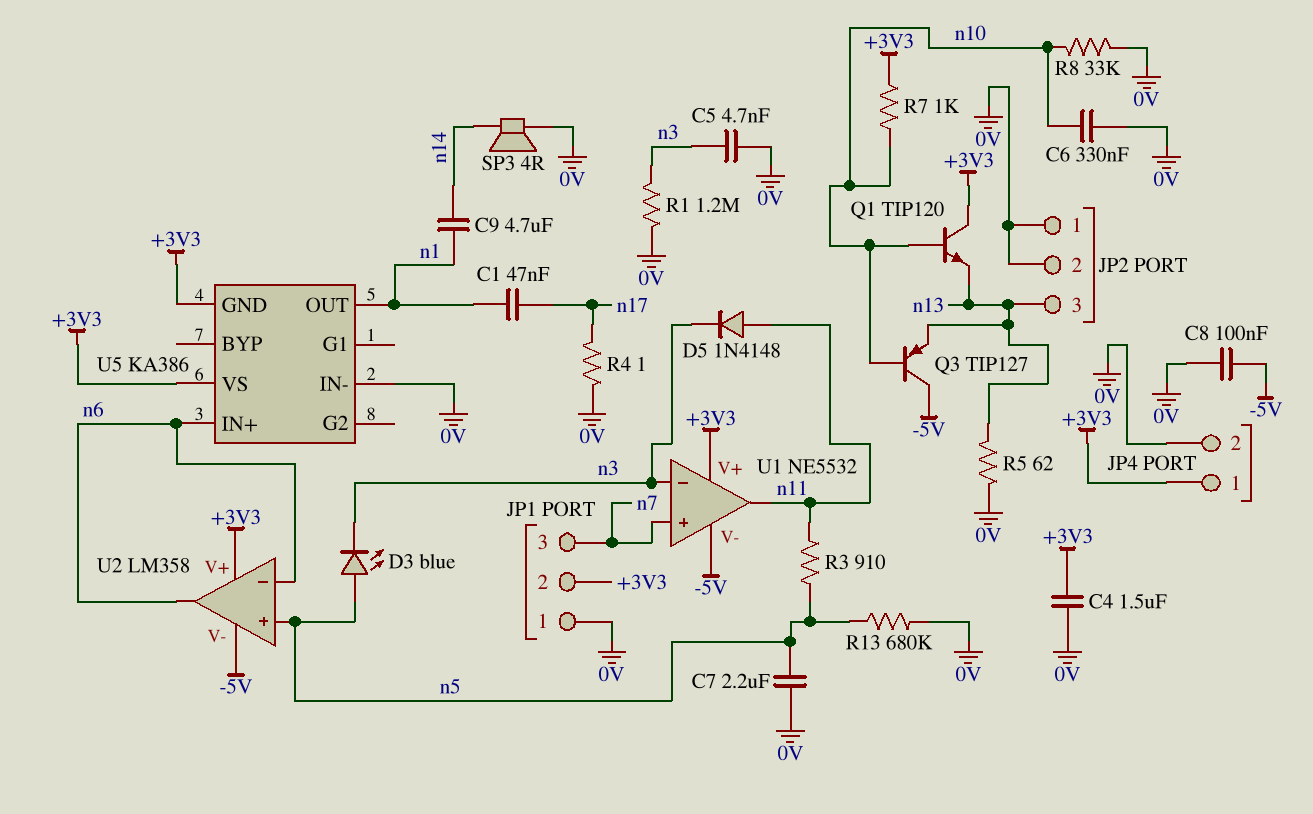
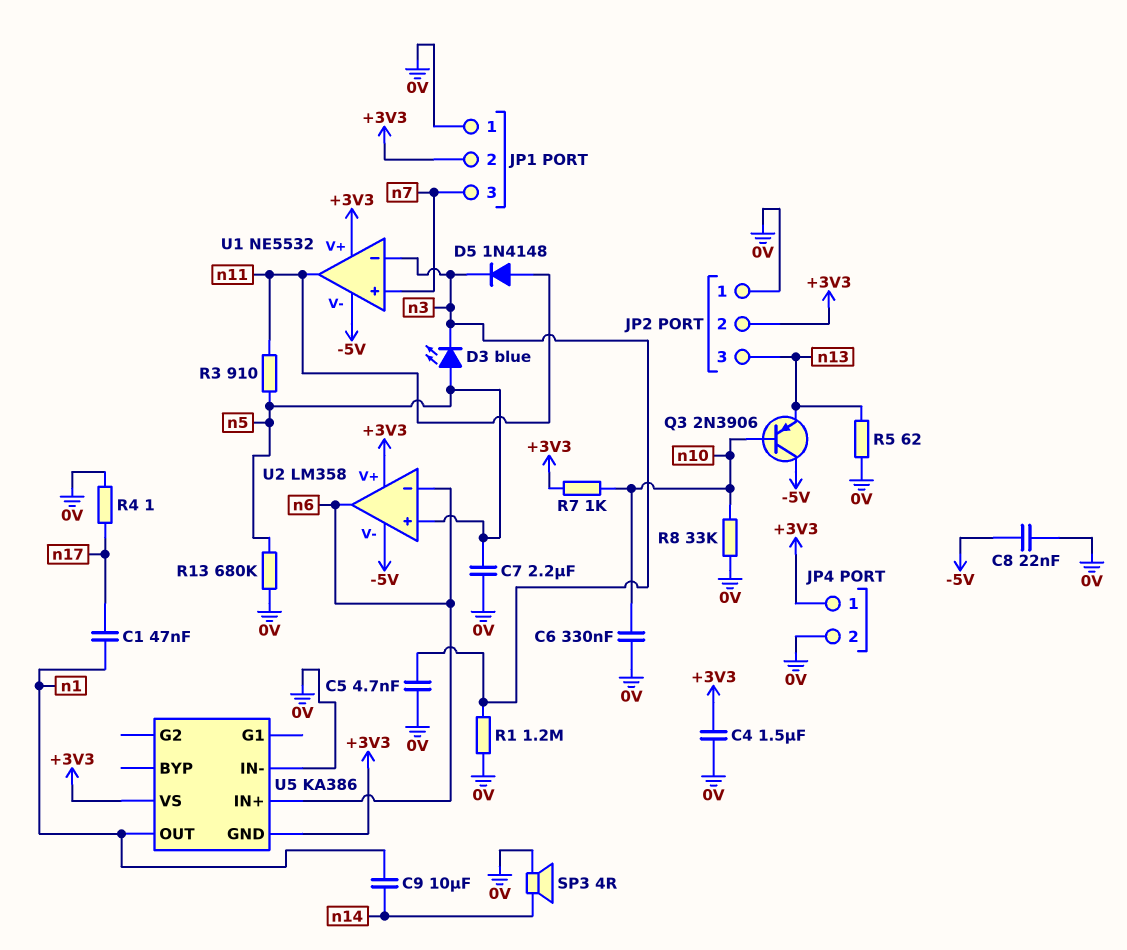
C8: 100nF (-5V, 0V) -> 22nF (-5V, 0V)
C9: 4.7uF (n1, n14) -> 10uF (n1, n14)
JP2 pin 2: 0V -> +3V3
Q1: NPN TIP120 (B n10, C +3V3, E n13) -> none
Q3: PNP TIP127 (B n10, C -5V, E n13) -> PNP 2N3906 (B n10, C -5V, E n13)

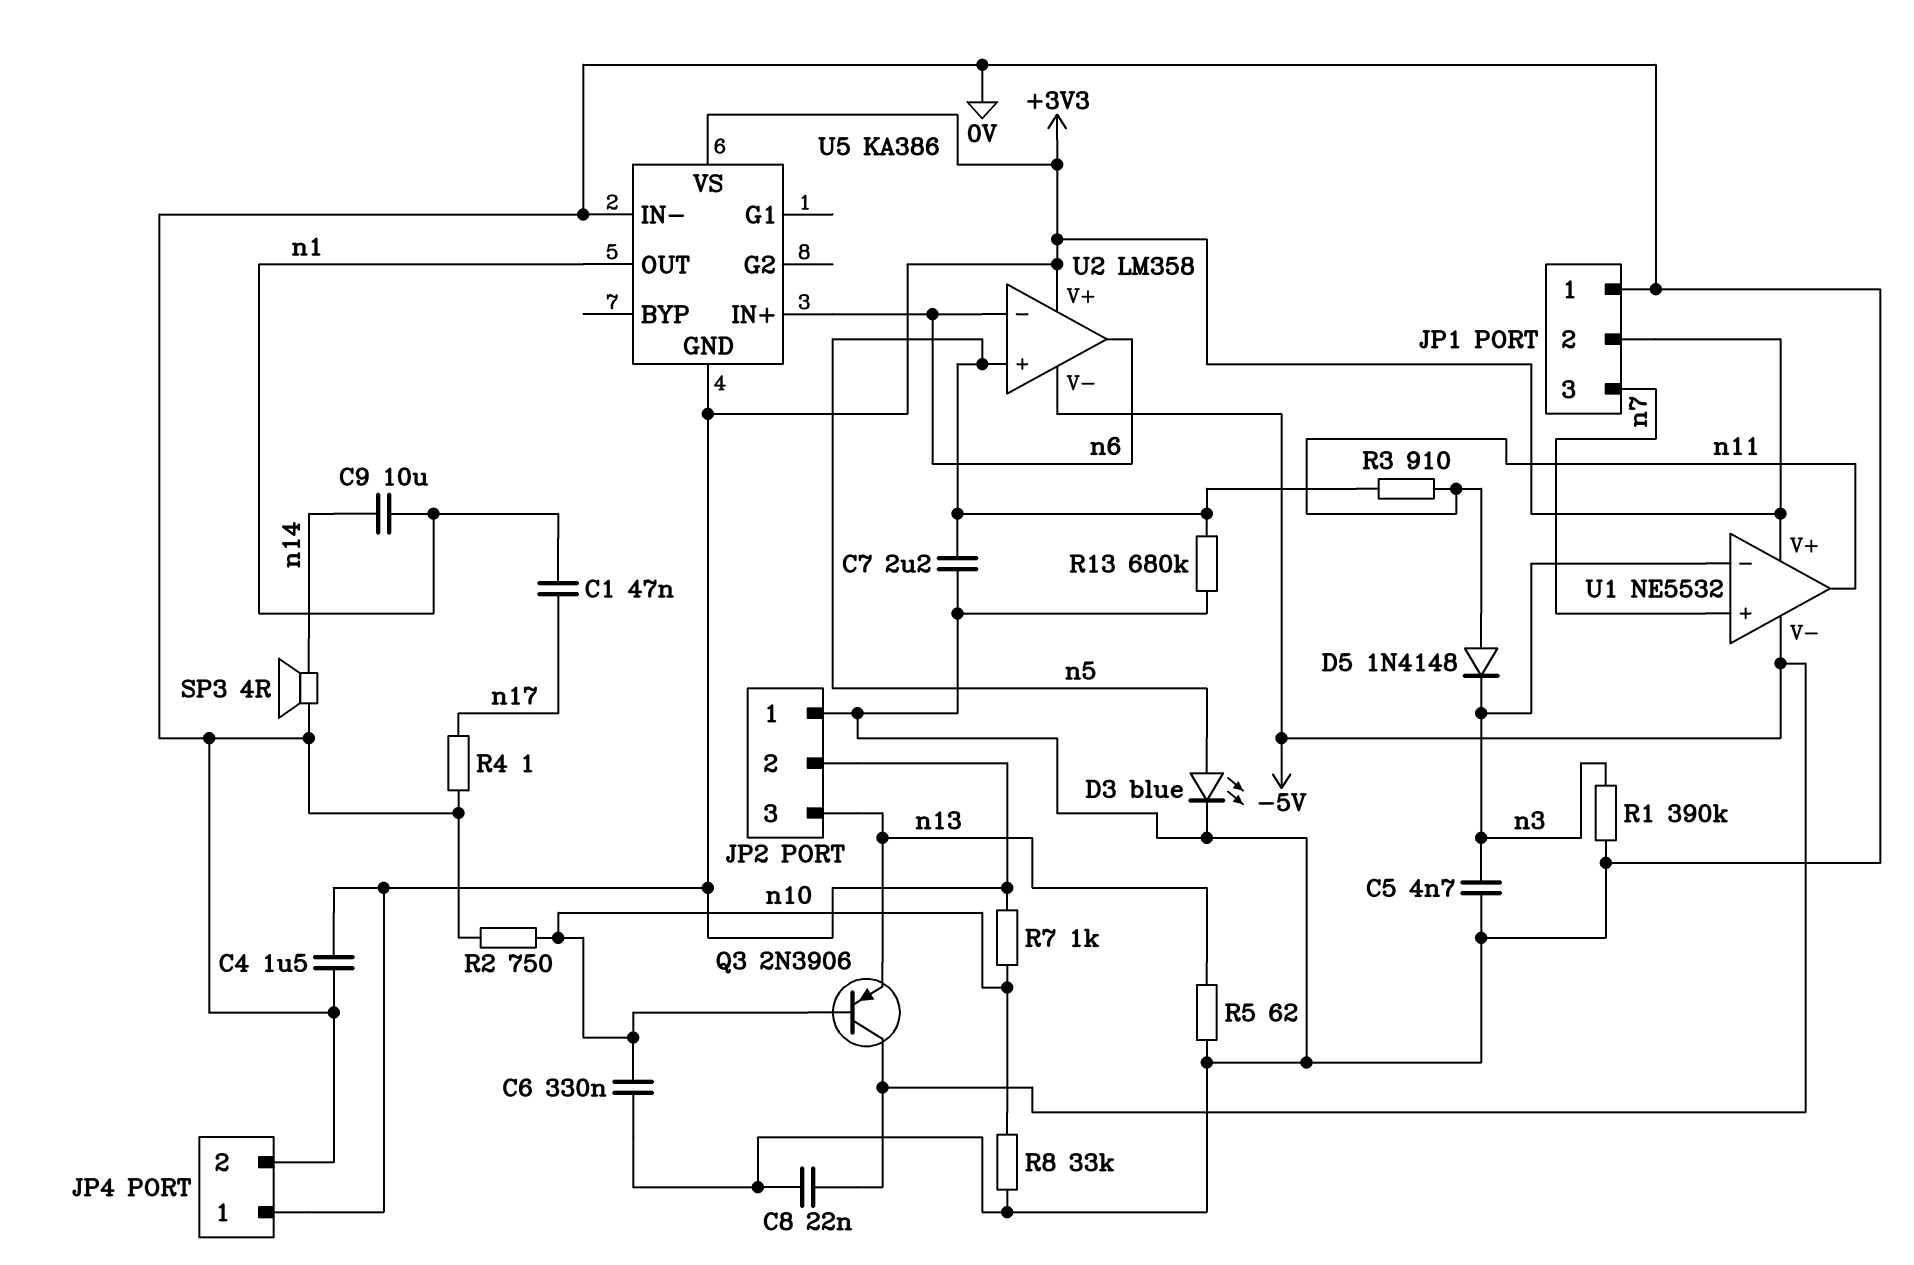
D3: LED blue (A n5, K n3) -> LED blue (A n5, K 0V)
R1: 1.2M (0V, n3) -> 390k (0V, n3)
R2: none -> 750 (0V, n10)

